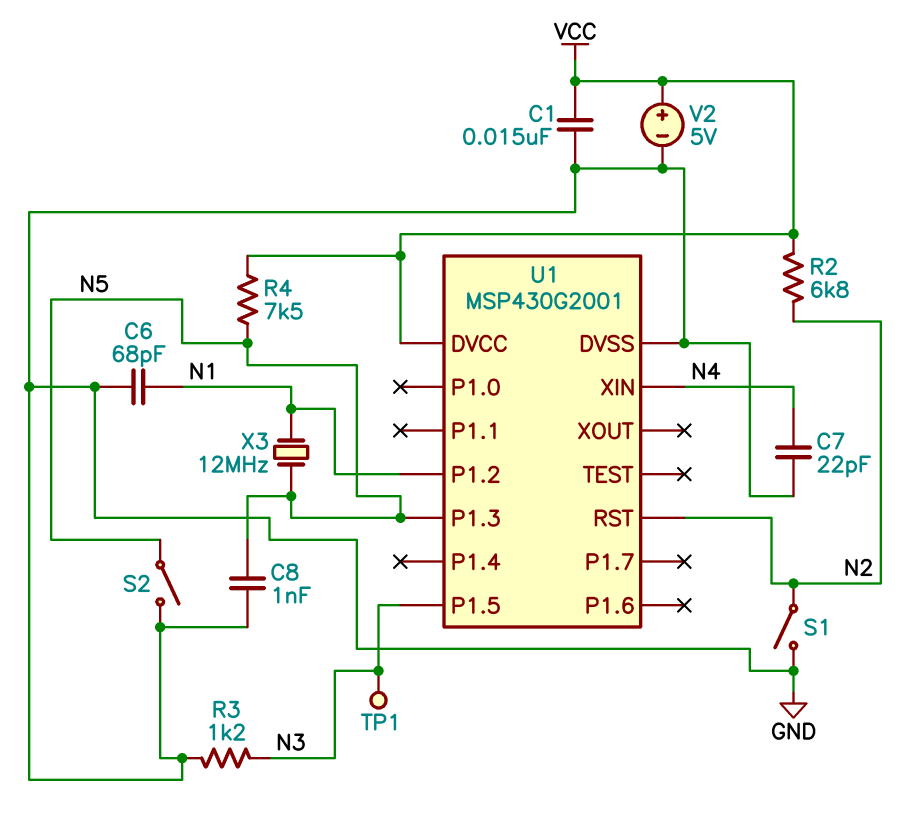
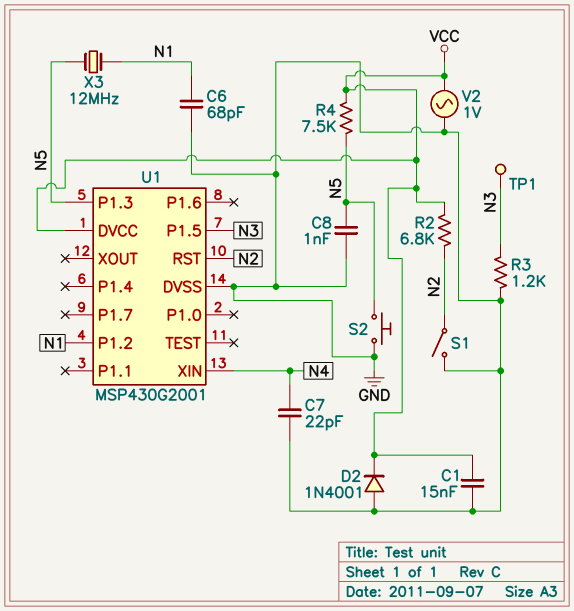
D2: none -> diode 1N4001 (A GND, K VCC)
S2: switch (GND, N5) -> button (GND, N5)
V2: 5V (plus VCC, minus GND) -> AC 1V (GND, VCC)

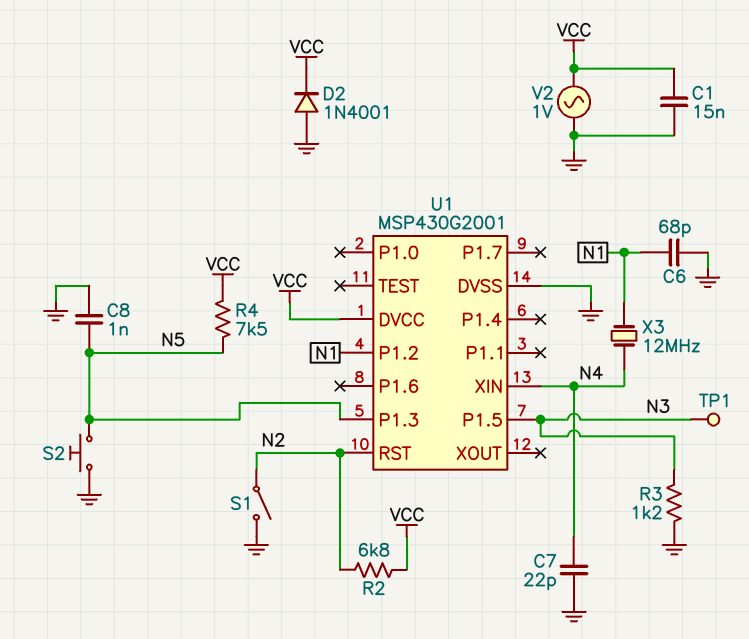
X3: 12MHz (N1, N5) -> 12MHz (N1, N4)

